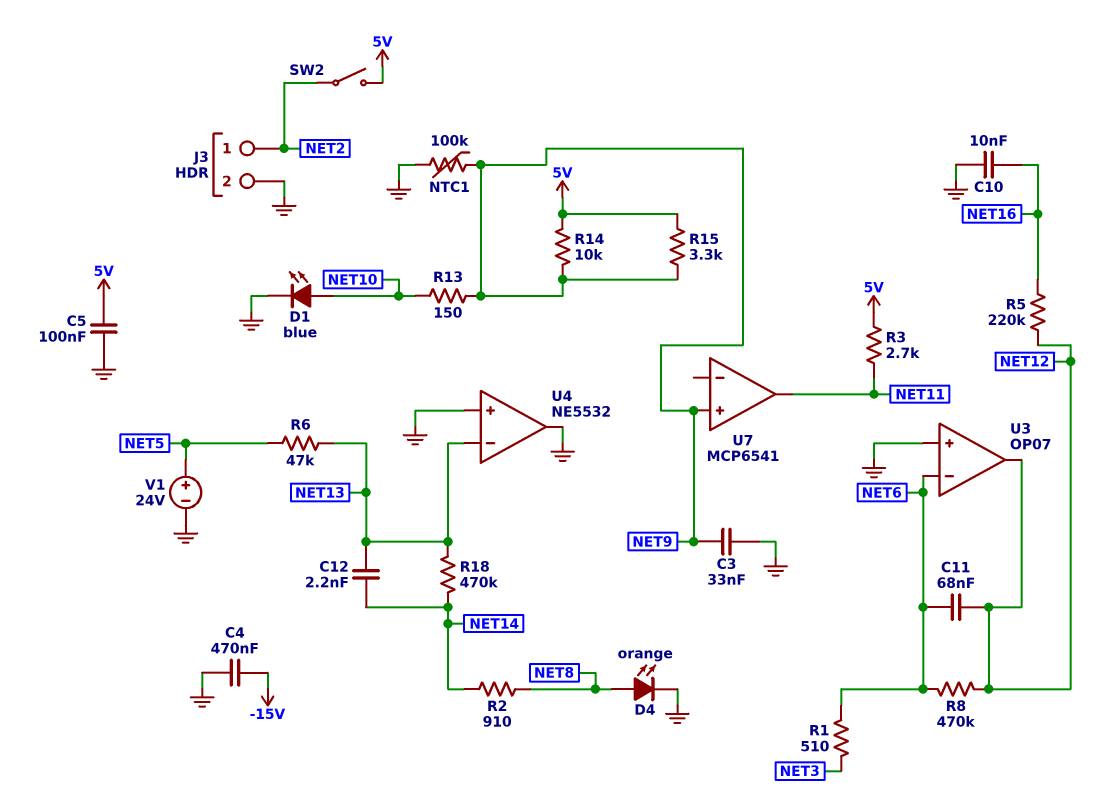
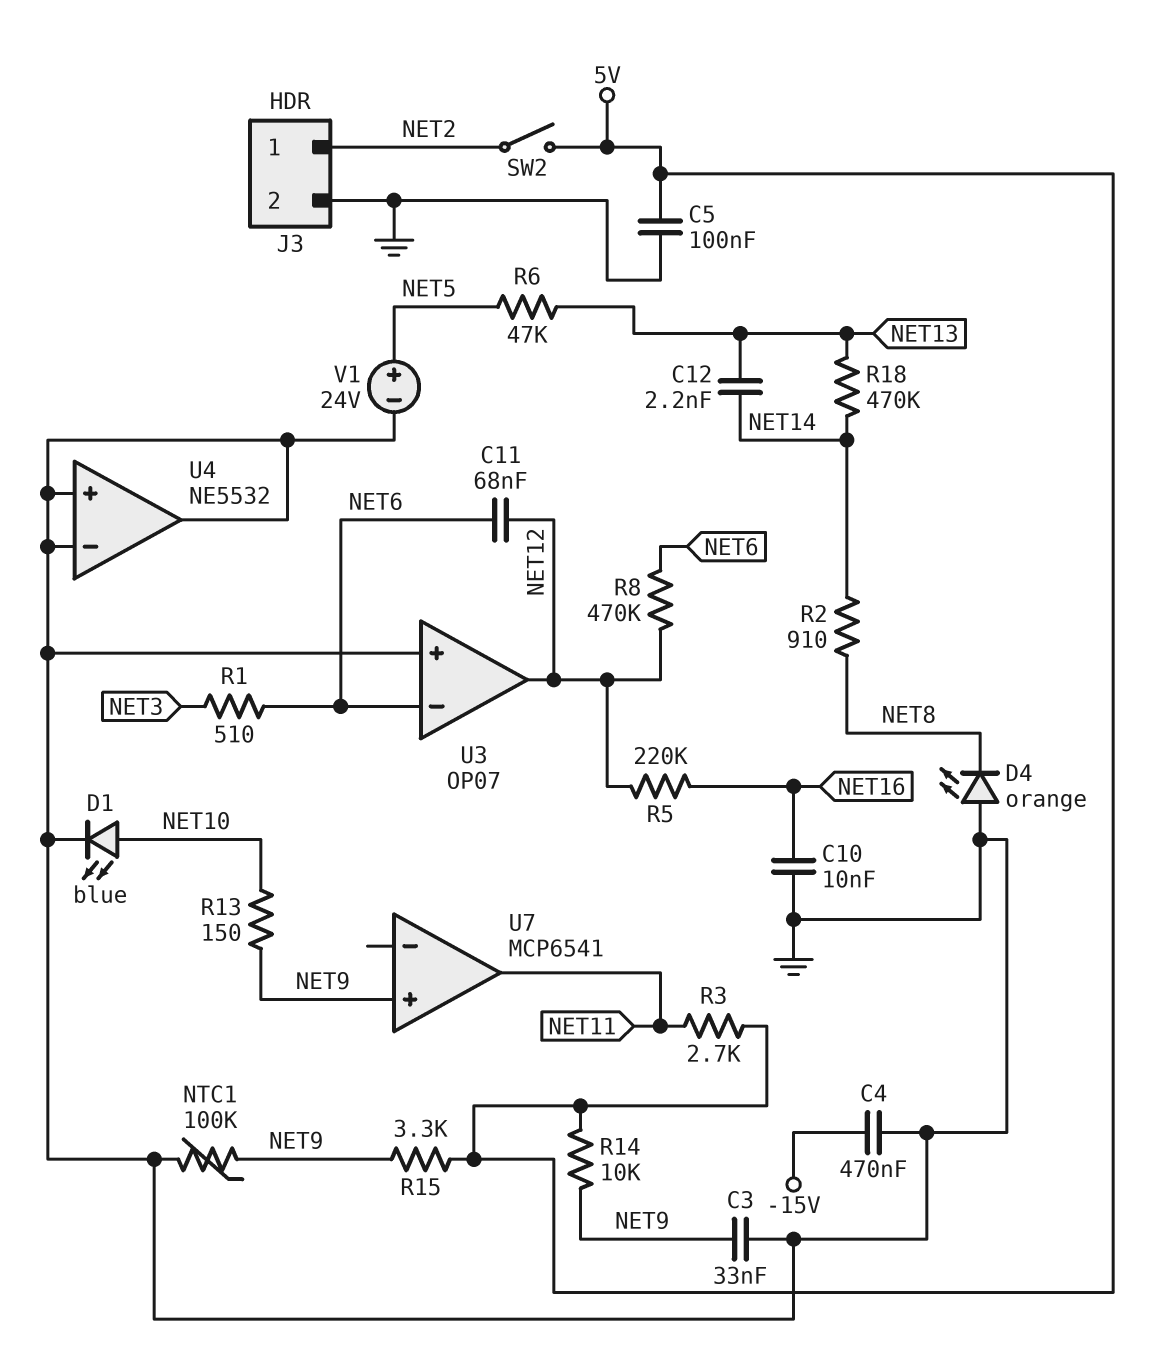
D4: LED orange (A NET8, K GND) -> LED orange (A GND, K NET8)
U4 pin in-: NET13 -> GND

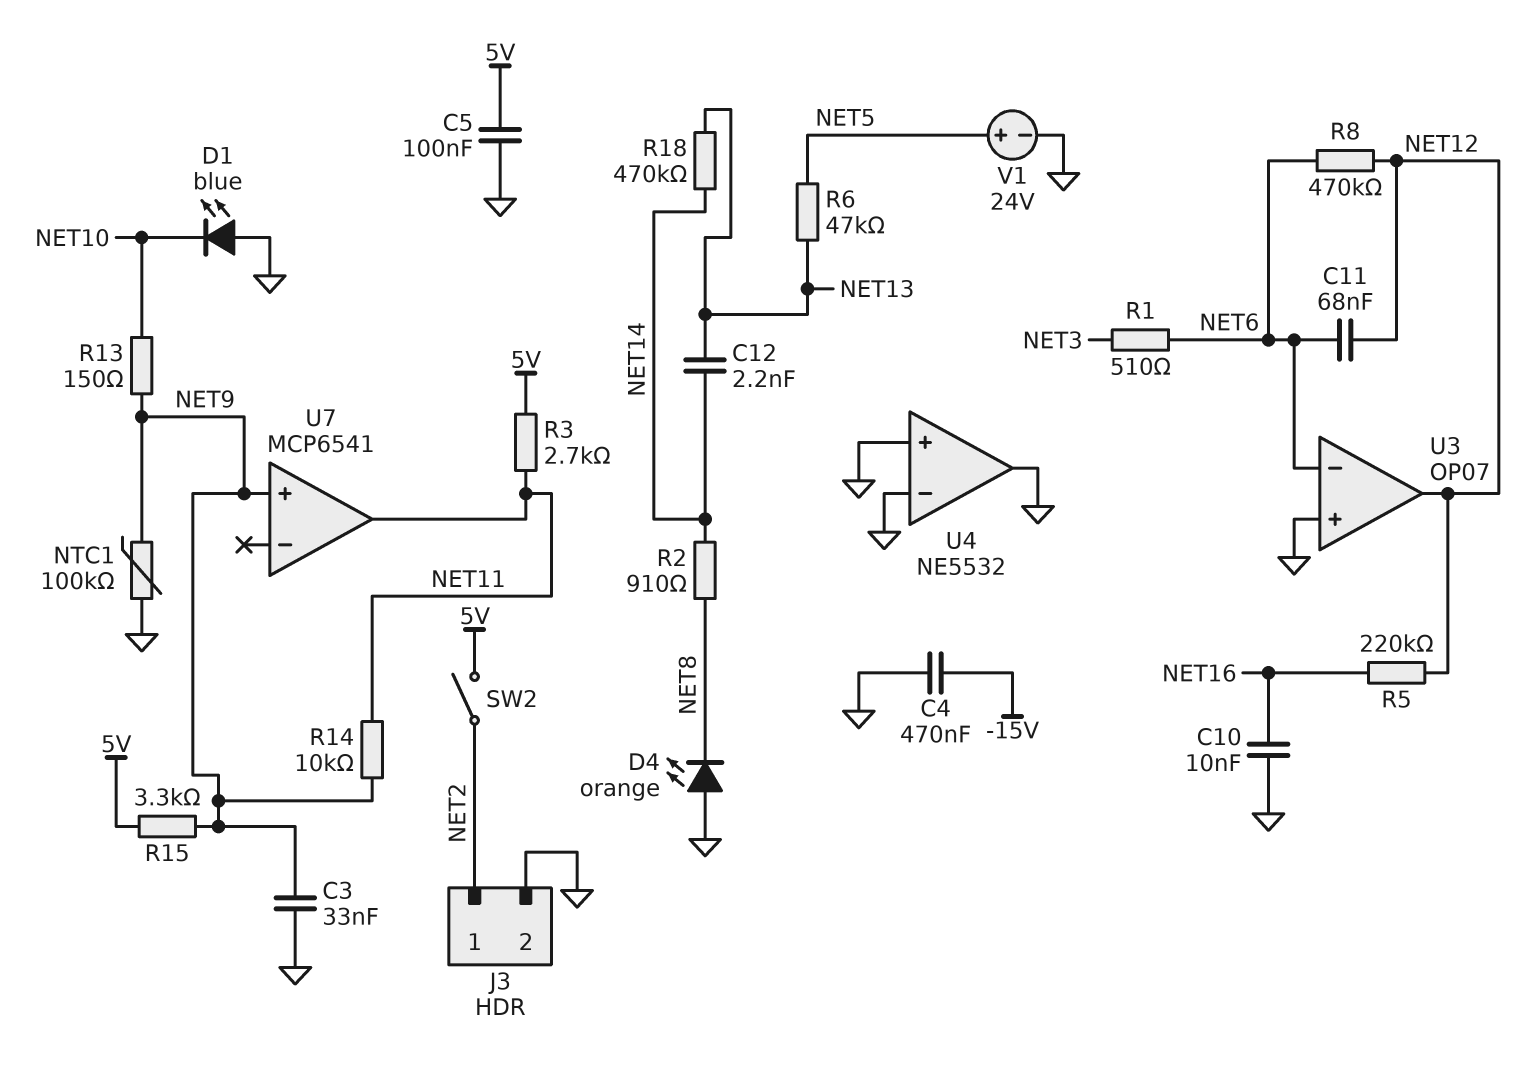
D1: LED blue (A NET10, K GND) -> LED blue (A GND, K NET10)
R14: 10k (5V, NET9) -> 10k (NET9, NET11)

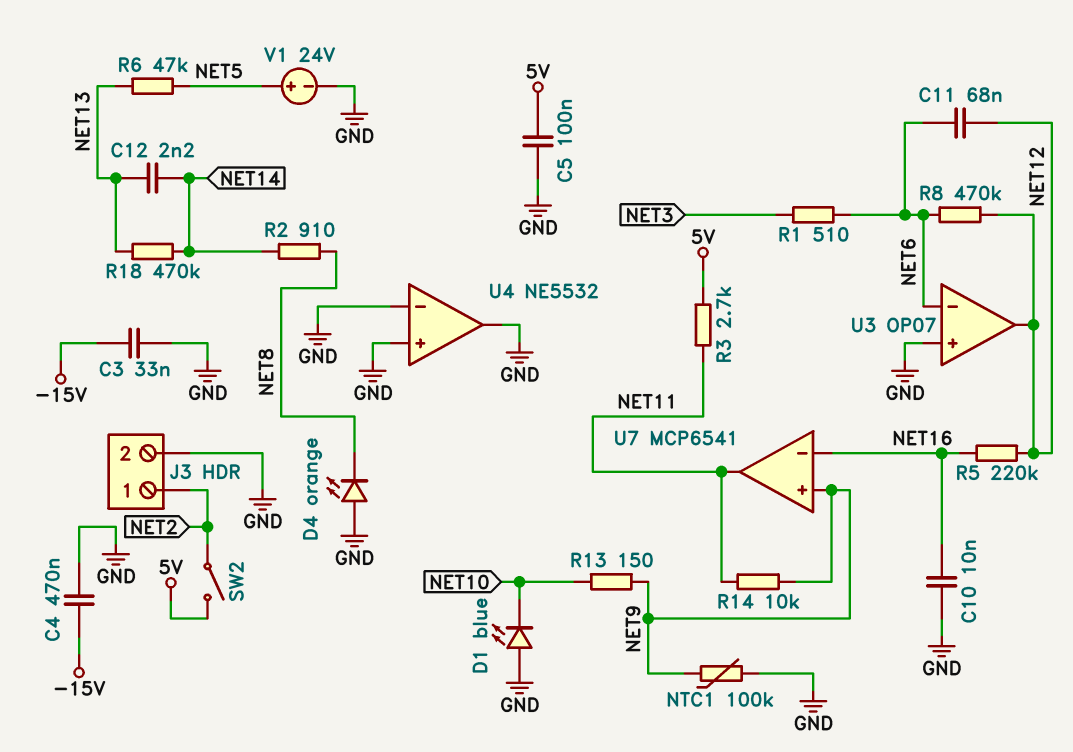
C3: 33nF (GND, NET9) -> 33nF (-15V, GND)
R15: 3.3k (5V, NET9) -> none
U7 pin in-: none -> NET16

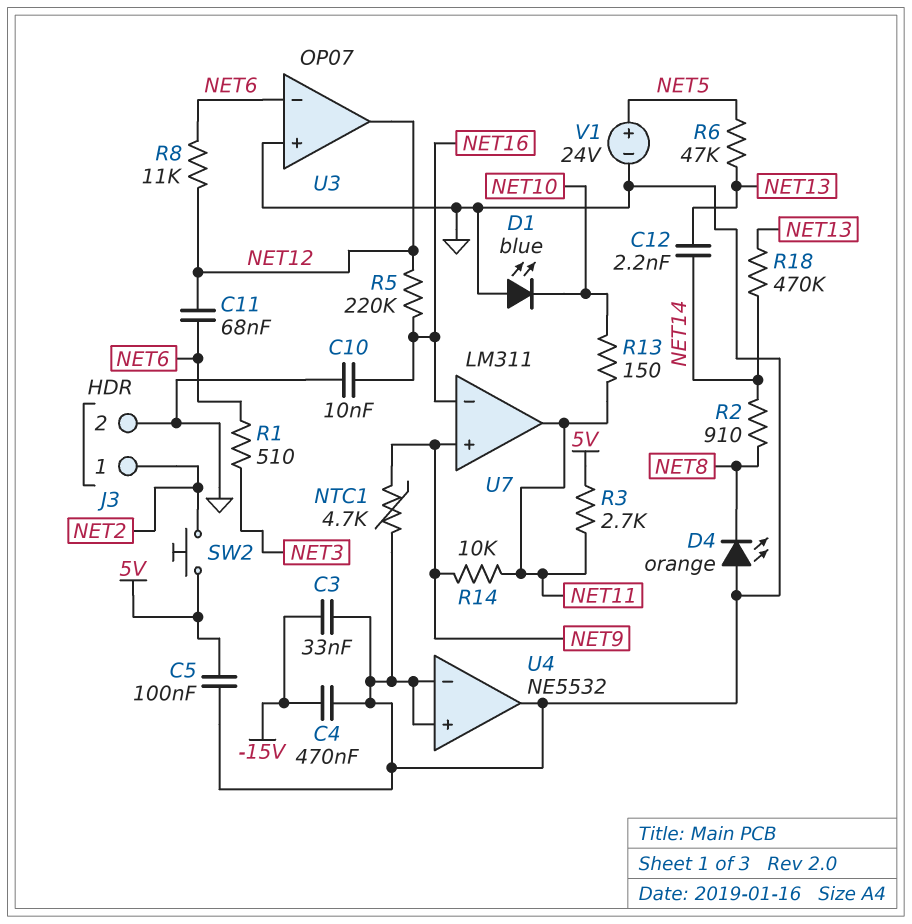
NTC1: 100k (GND, NET9) -> 4.7k (GND, NET9)
R8: 470k (NET6, NET12) -> 11k (NET6, NET12)
R13: 150 (NET9, NET10) -> 150 (NET10, NET11)
SW2: switch (5V, NET2) -> button (5V, NET2)
U7: MCP6541 -> LM311

